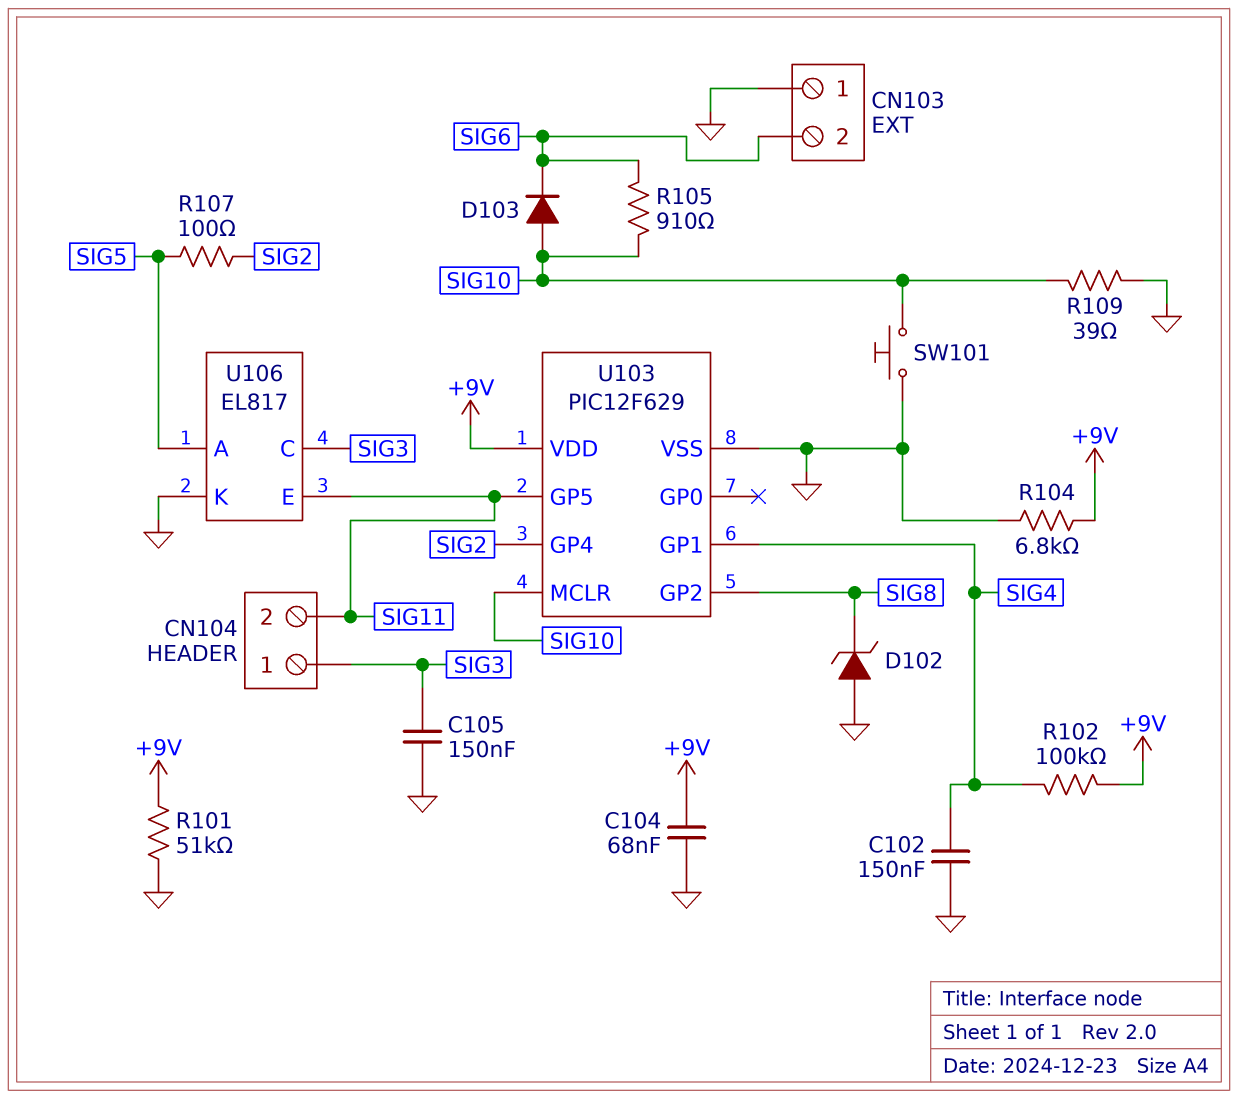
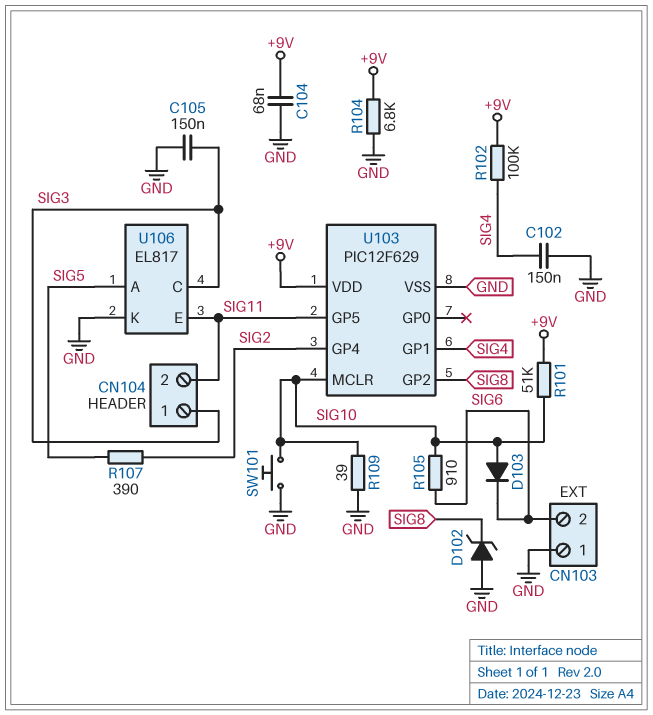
R101: 51k (+9V, GND) -> 51k (+9V, SIG10)
R107: 100 (SIG2, SIG5) -> 390 (SIG2, SIG5)

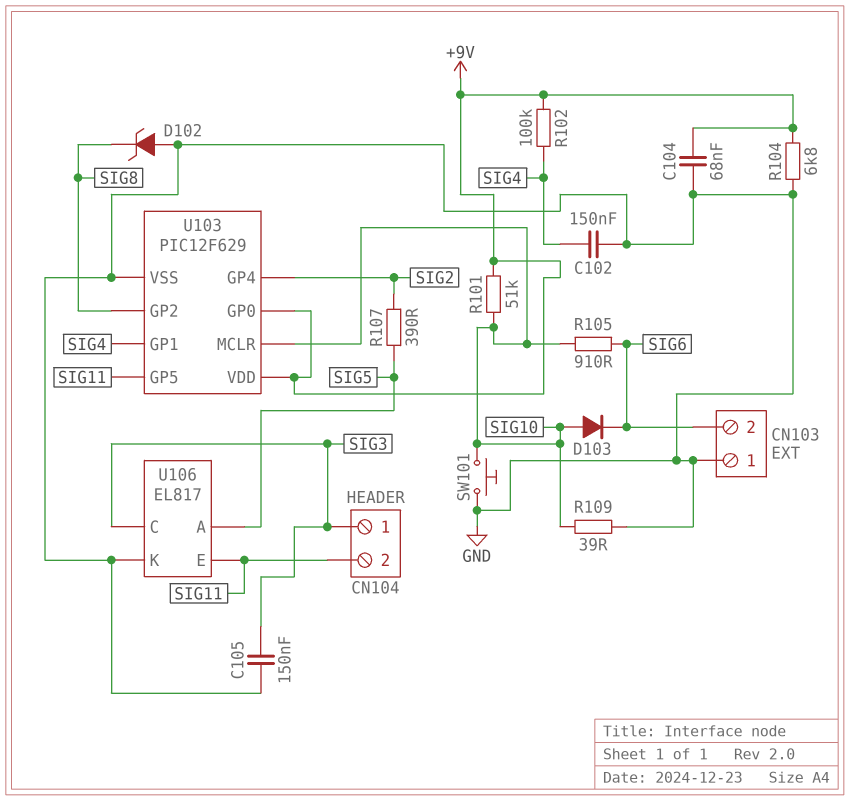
U103 pin GP0: none -> +9V

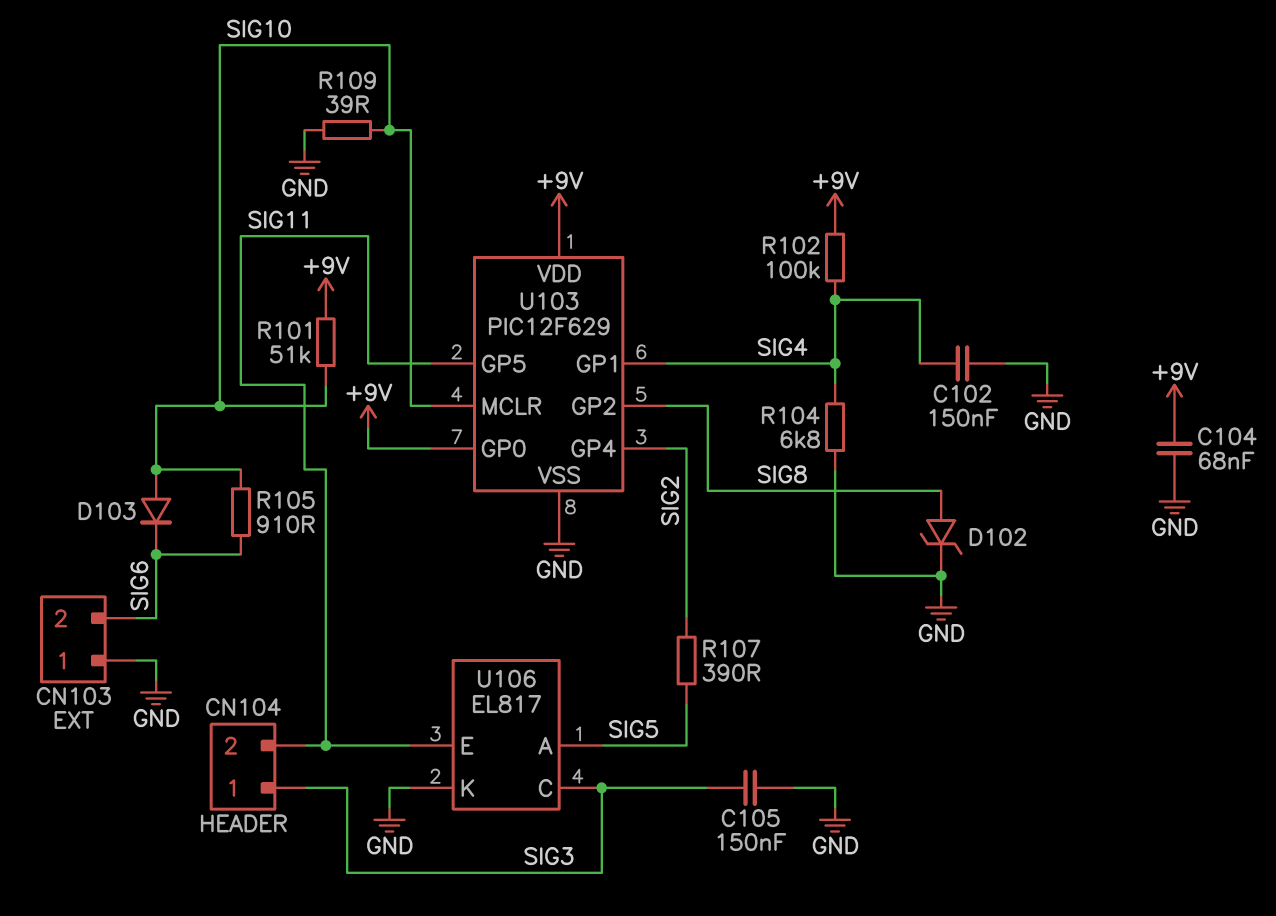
D102: zener (A GND, K SIG8) -> zener (A SIG8, K GND)
R104: 6.8k (+9V, GND) -> 6.8k (GND, SIG4)
SW101: button (GND, SIG10) -> none

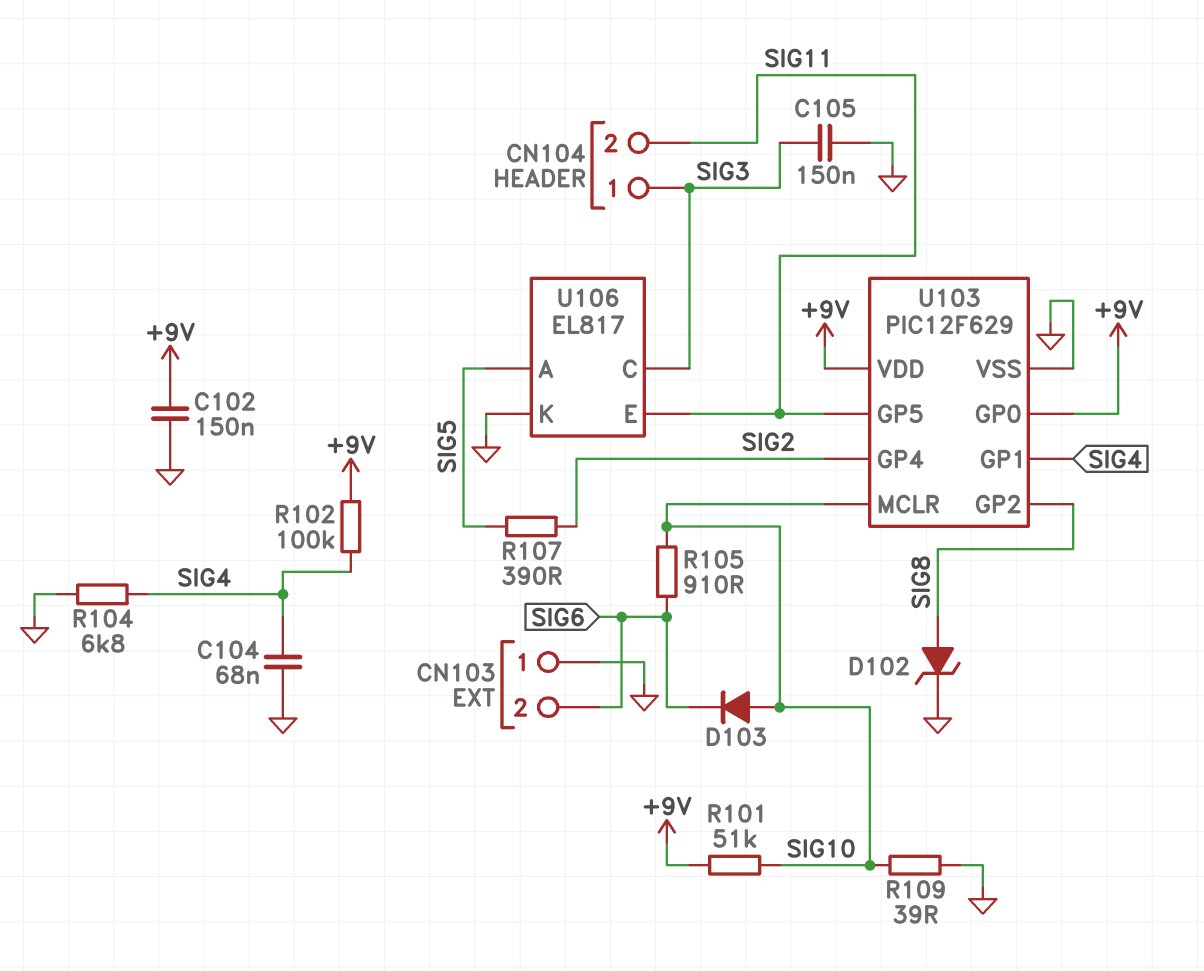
C102: 150nF (GND, SIG4) -> 150nF (+9V, GND)
C104: 68nF (+9V, GND) -> 68nF (GND, SIG4)

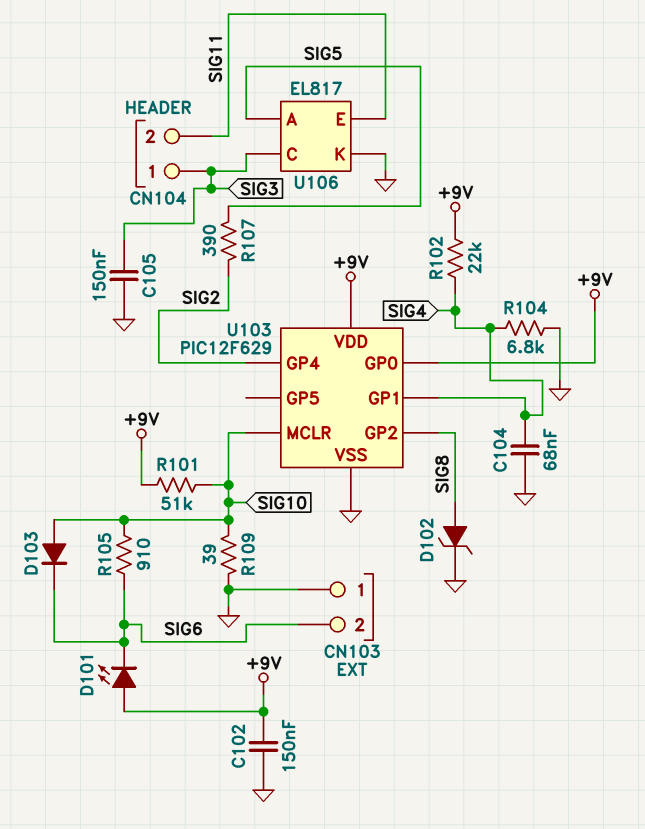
D101: none -> LED (A +9V, K SIG6)
R102: 100k (+9V, SIG4) -> 22k (+9V, SIG4)
U103 pin GP5: SIG11 -> none

